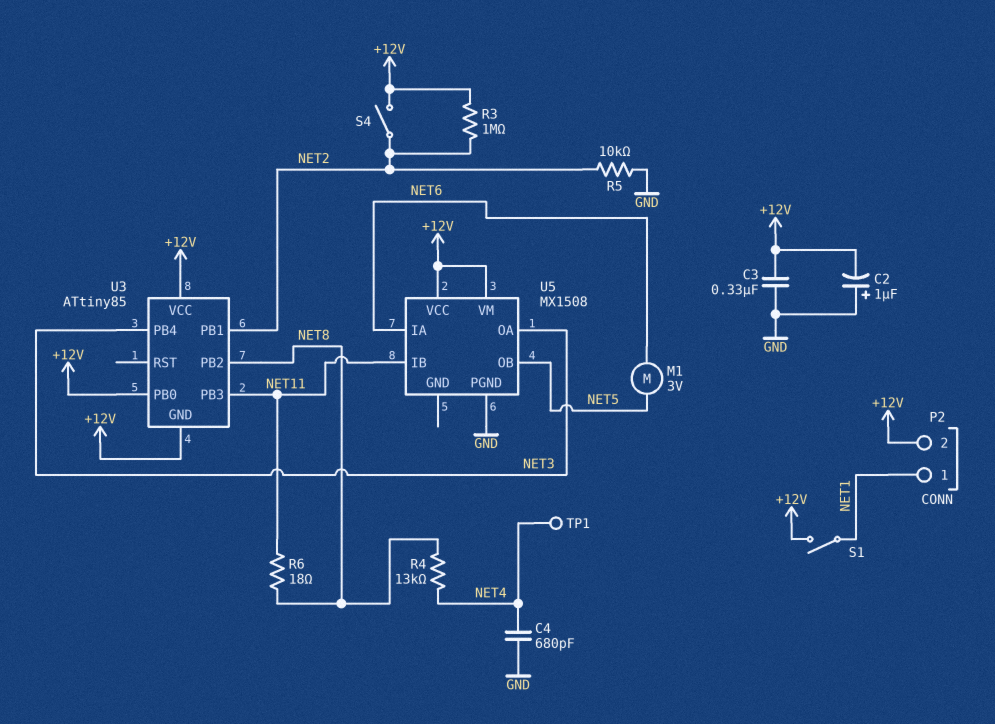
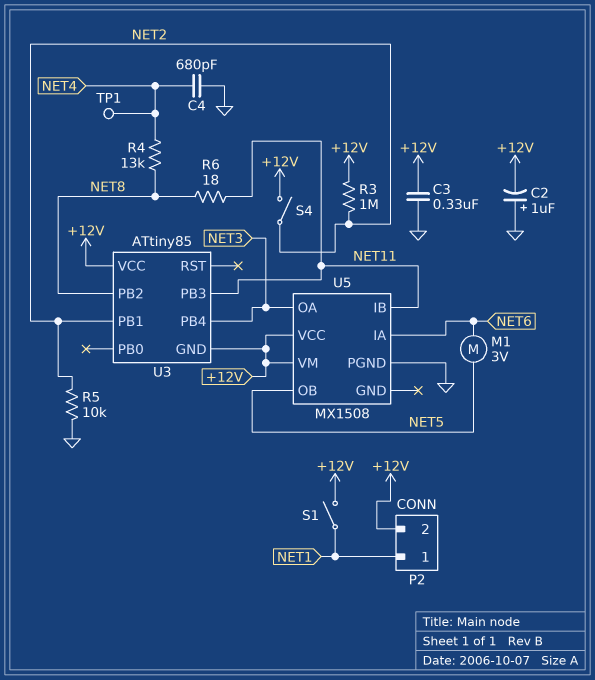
U3 pin PB0: +12V -> none

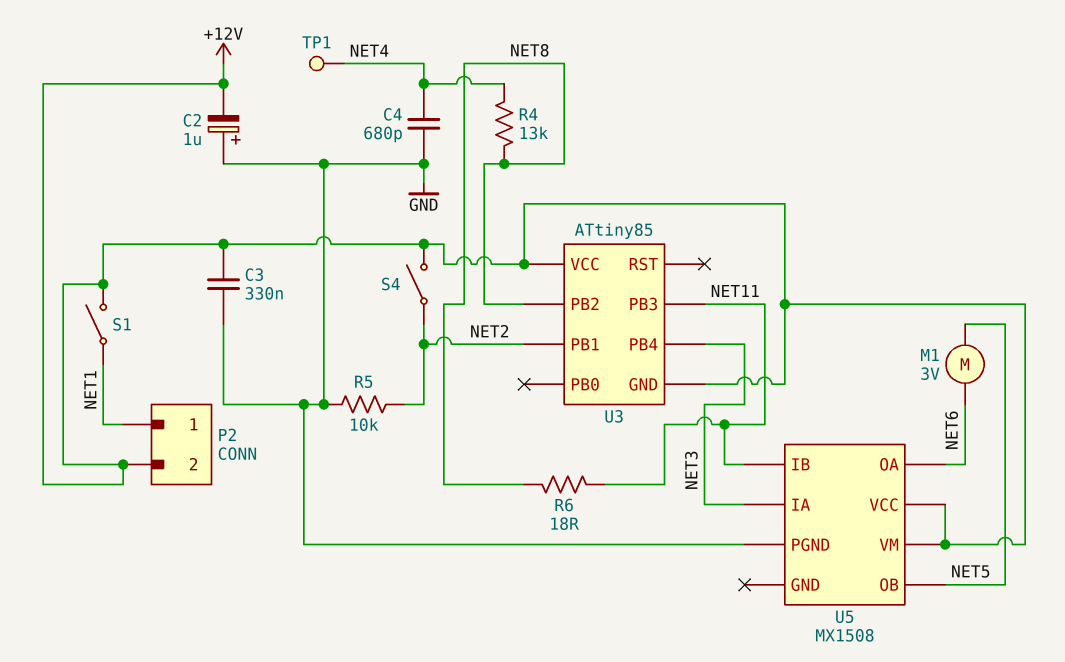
R3: 1M (+12V, NET2) -> none
U5 pin IA: NET6 -> NET3
U5 pin OA: NET3 -> NET6

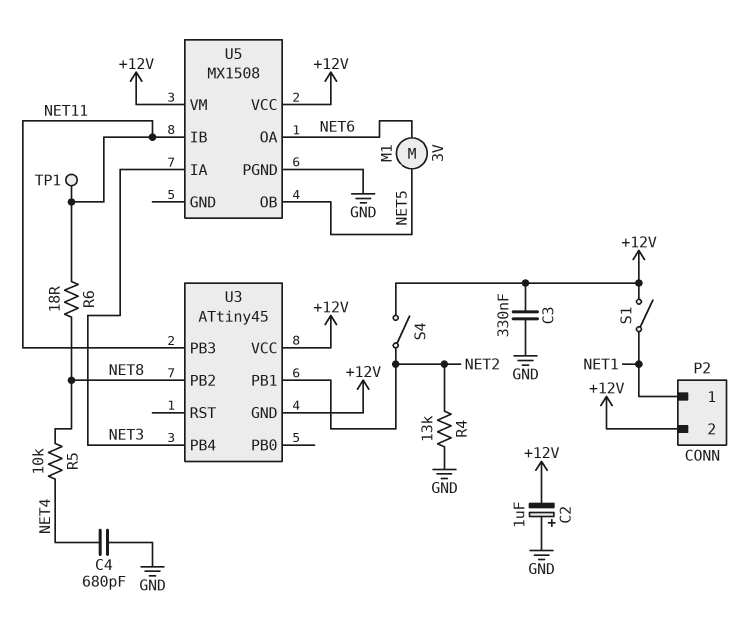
R4: 13k (NET4, NET8) -> 13k (GND, NET2)
R5: 10k (GND, NET2) -> 10k (NET4, NET8)
TP1: test point (NET4) -> test point (NET11)
U3: ATtiny85 -> ATtiny45

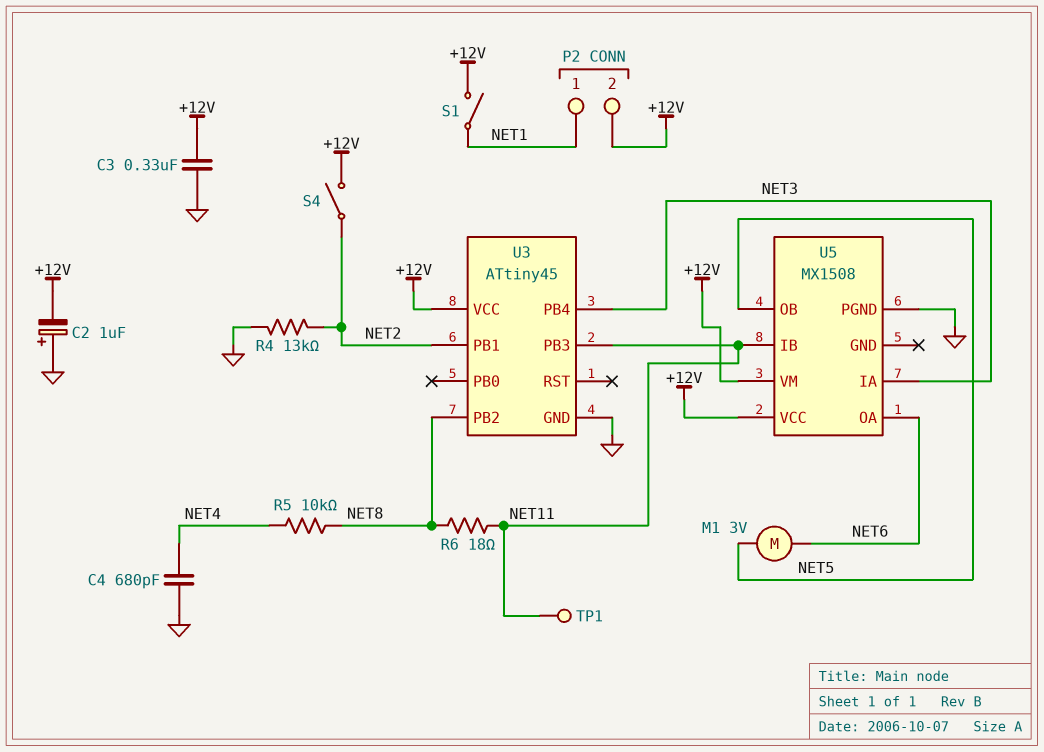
U3 pin GND: +12V -> GND

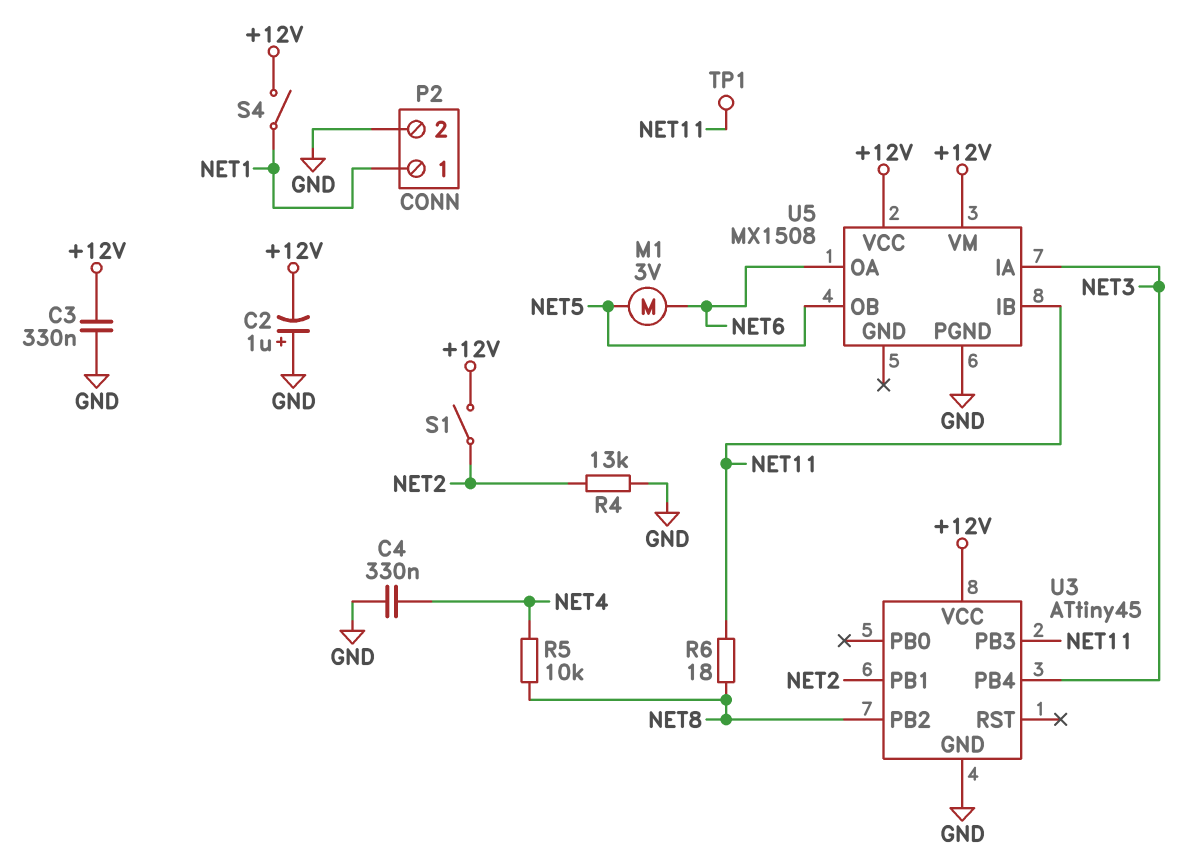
C4: 680pF (GND, NET4) -> 330nF (GND, NET4)
P2 pin 2: +12V -> GND
S1: switch (+12V, NET1) -> switch (+12V, NET2)
S4: switch (+12V, NET2) -> switch (+12V, NET1)

